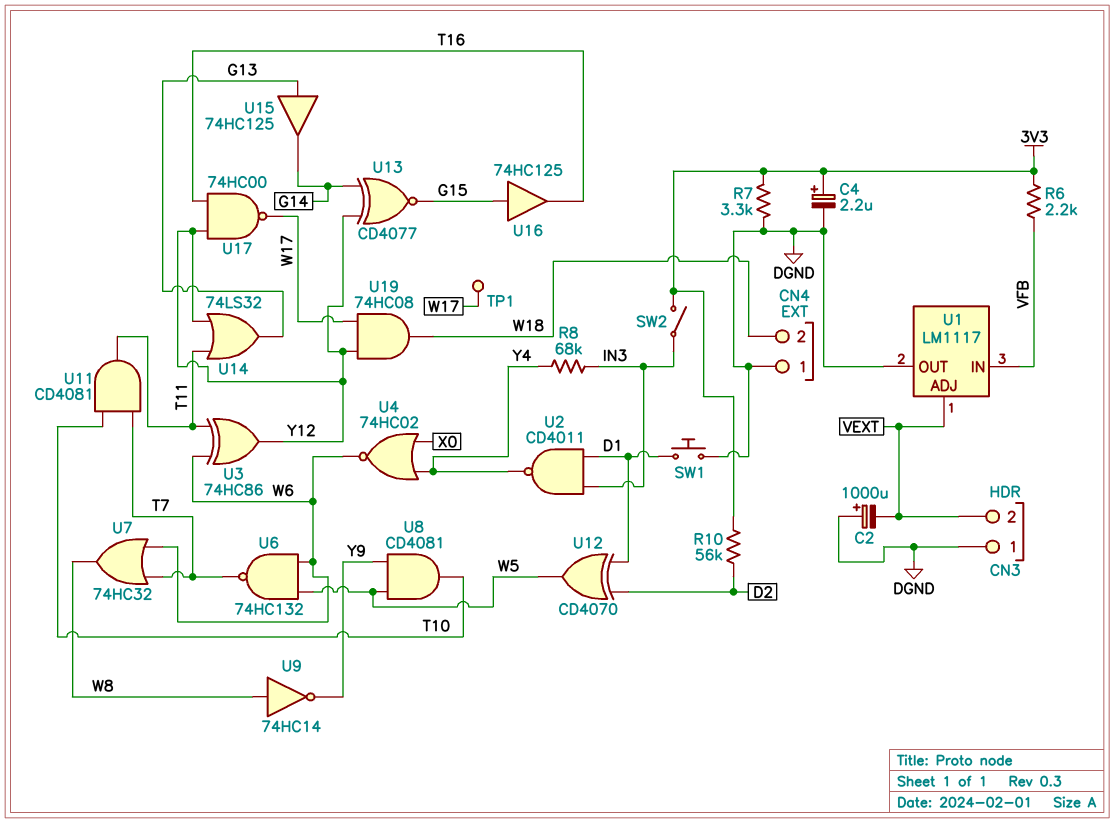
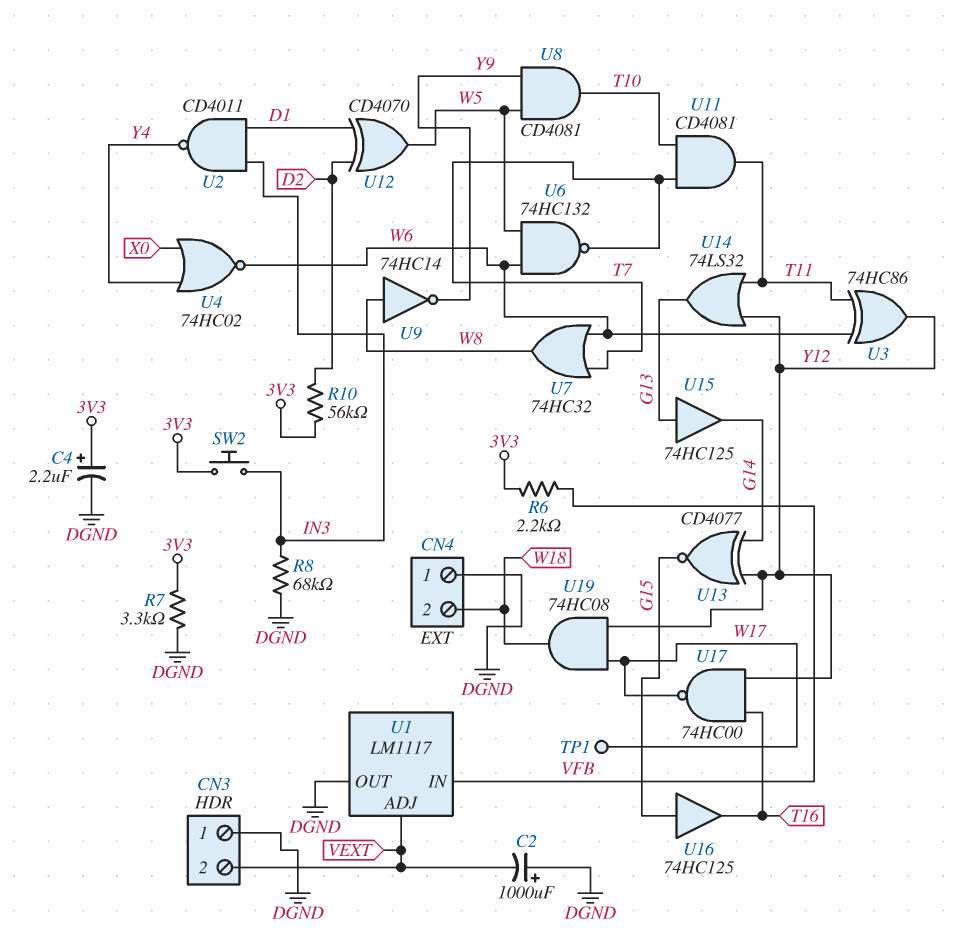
R8: 68k (IN3, Y4) -> 68k (DGND, IN3)
SW1: button (D1, DGND) -> none
SW2: switch (3V3, IN3) -> button (3V3, IN3)

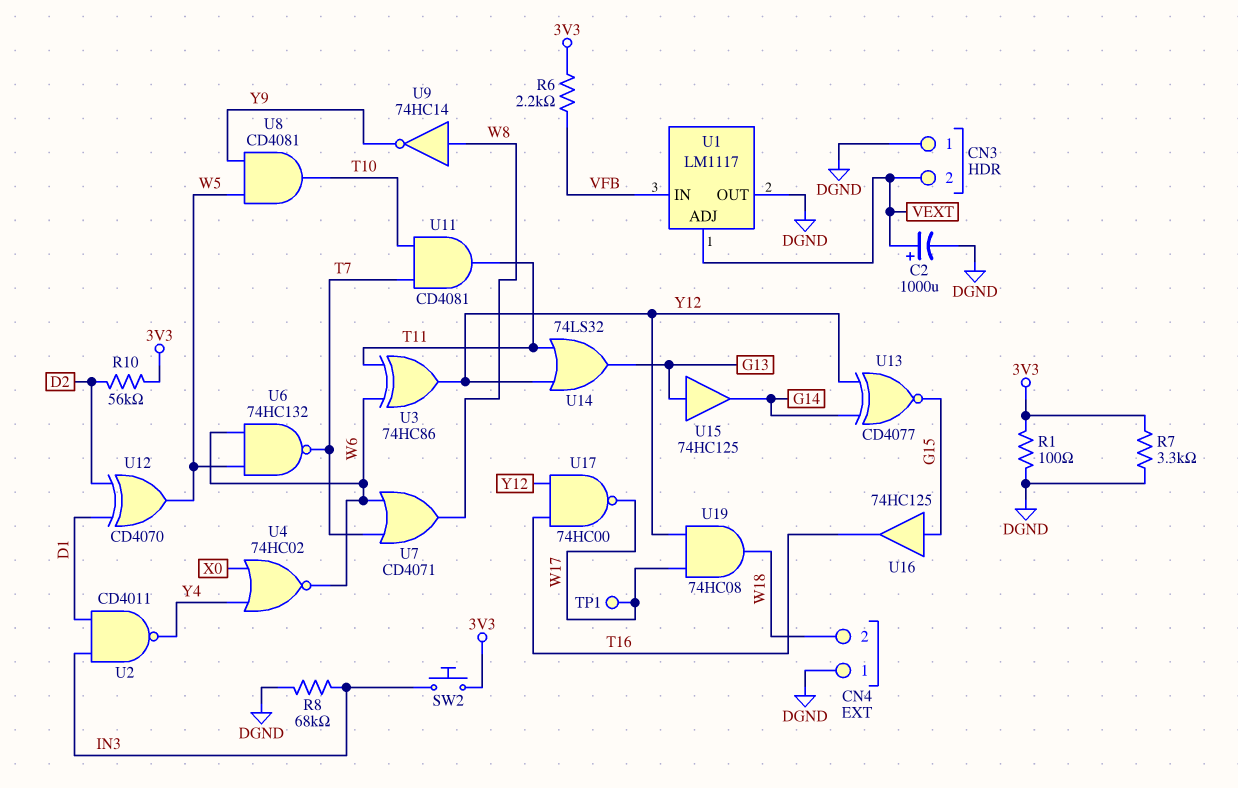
C2: 1000uF (plus DGND, minus VEXT) -> 1000uF (plus VEXT, minus DGND)
C4: 2.2uF (plus 3V3, minus DGND) -> none
R1: none -> 100 (3V3, DGND)
U7: OR 74HC32 (in T7, in W6, out W8) -> OR CD4071 (in T7, in W6, out W8)

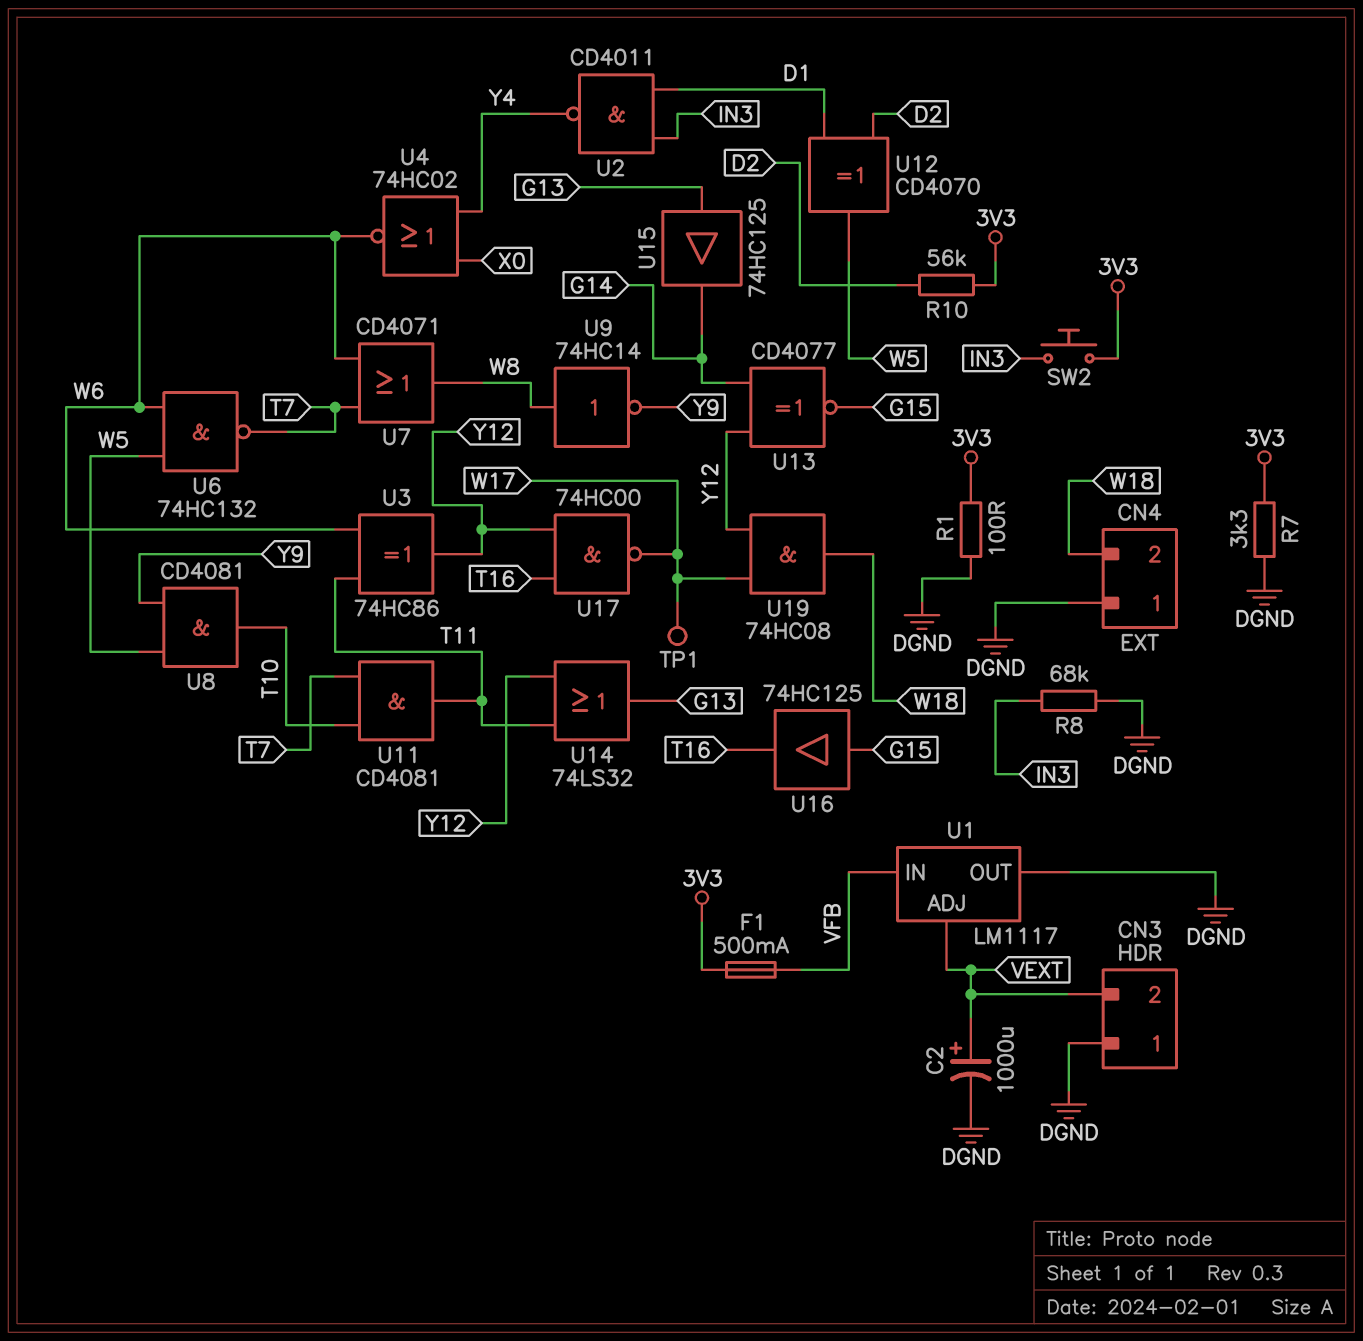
F1: none -> 500mA (3V3, VFB)
R6: 2.2k (3V3, VFB) -> none

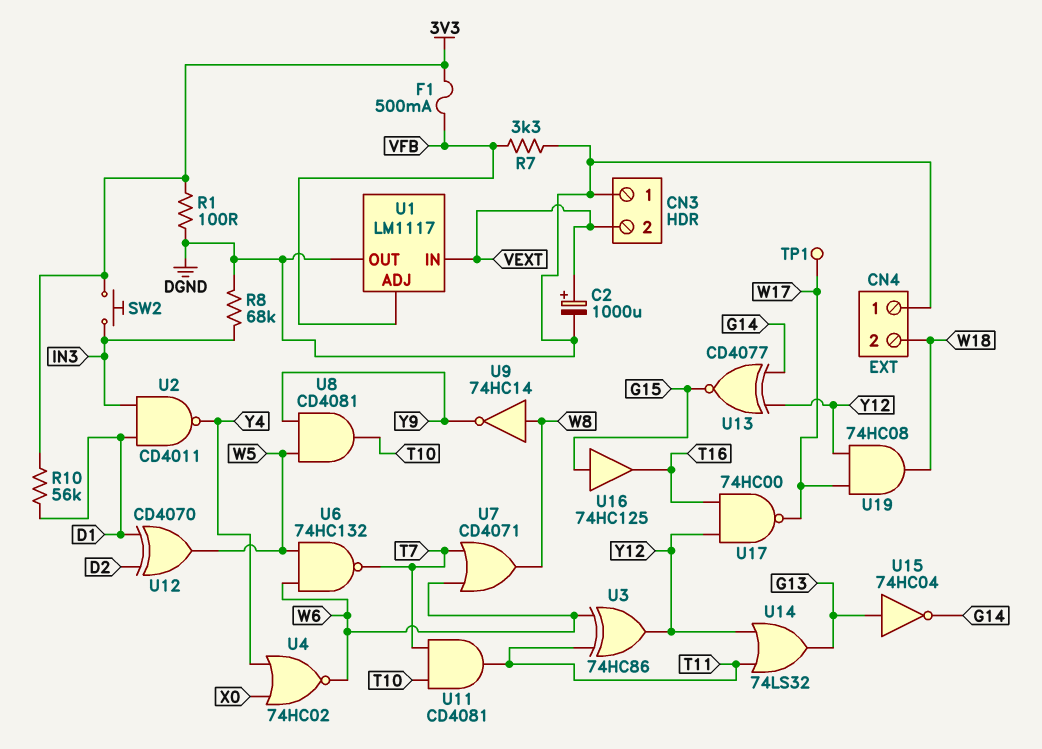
R7: 3.3k (3V3, DGND) -> 3.3k (DGND, VFB)
R10: 56k (3V3, D2) -> 56k (3V3, D1)
U1 pin ADJ: VEXT -> VFB
U1 pin IN: VFB -> VEXT
U15: buffer 74HC125 (in G13, out G14) -> NOT 74HC04 (in G13, out G14)

